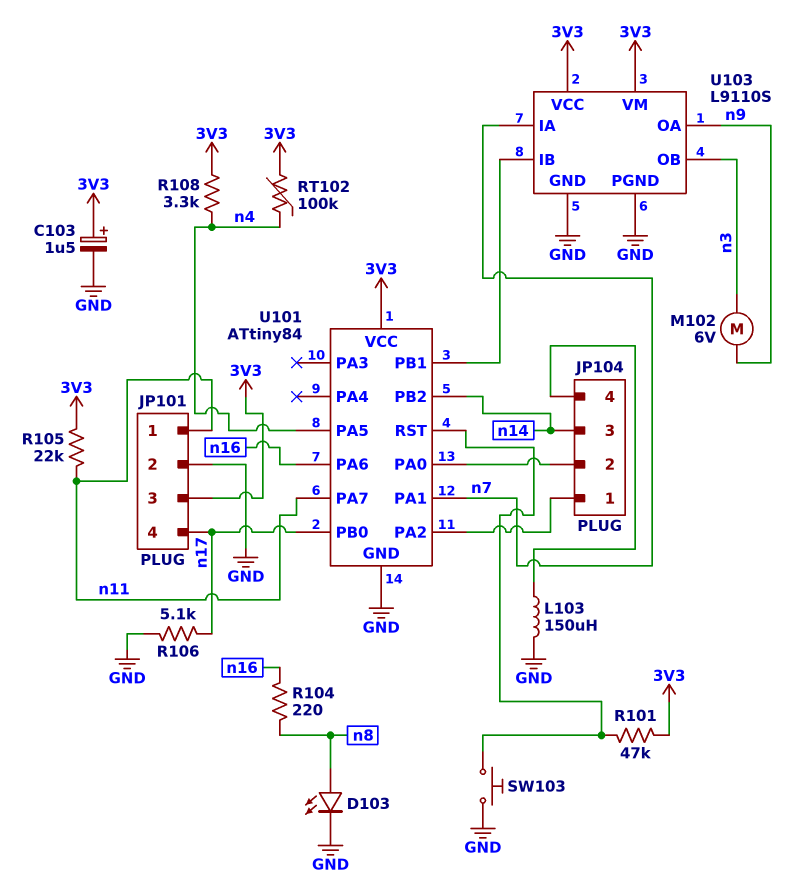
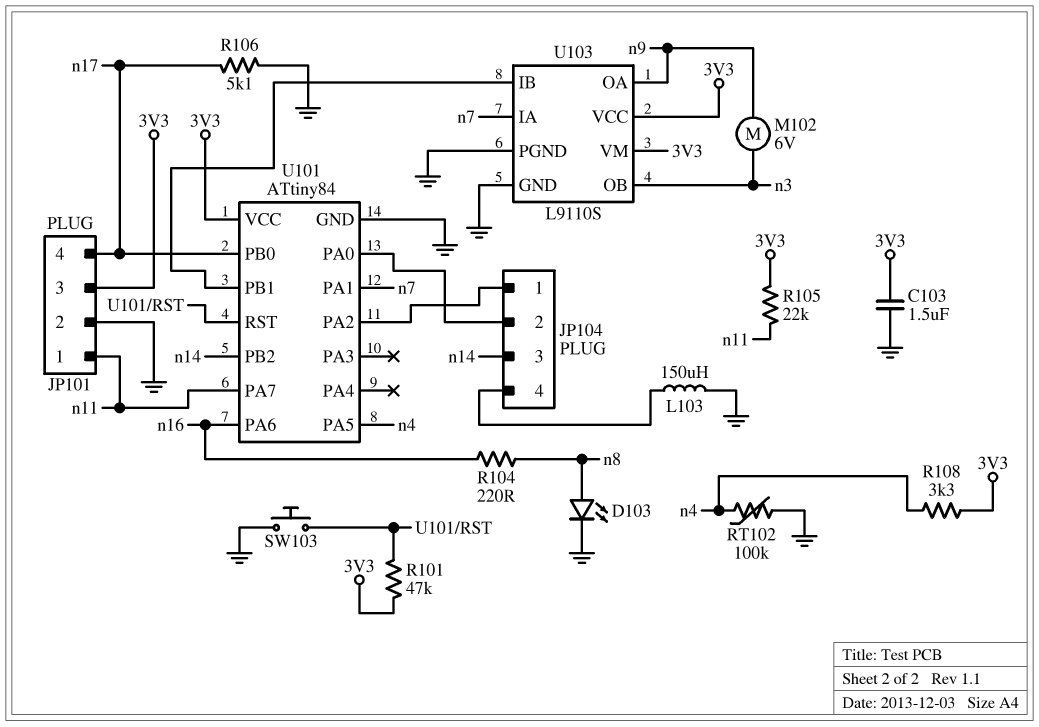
C103: 1.5uF (plus 3V3, minus GND) -> 1.5uF (3V3, GND)
RT102: 100k (3V3, n4) -> 100k (GND, n4)

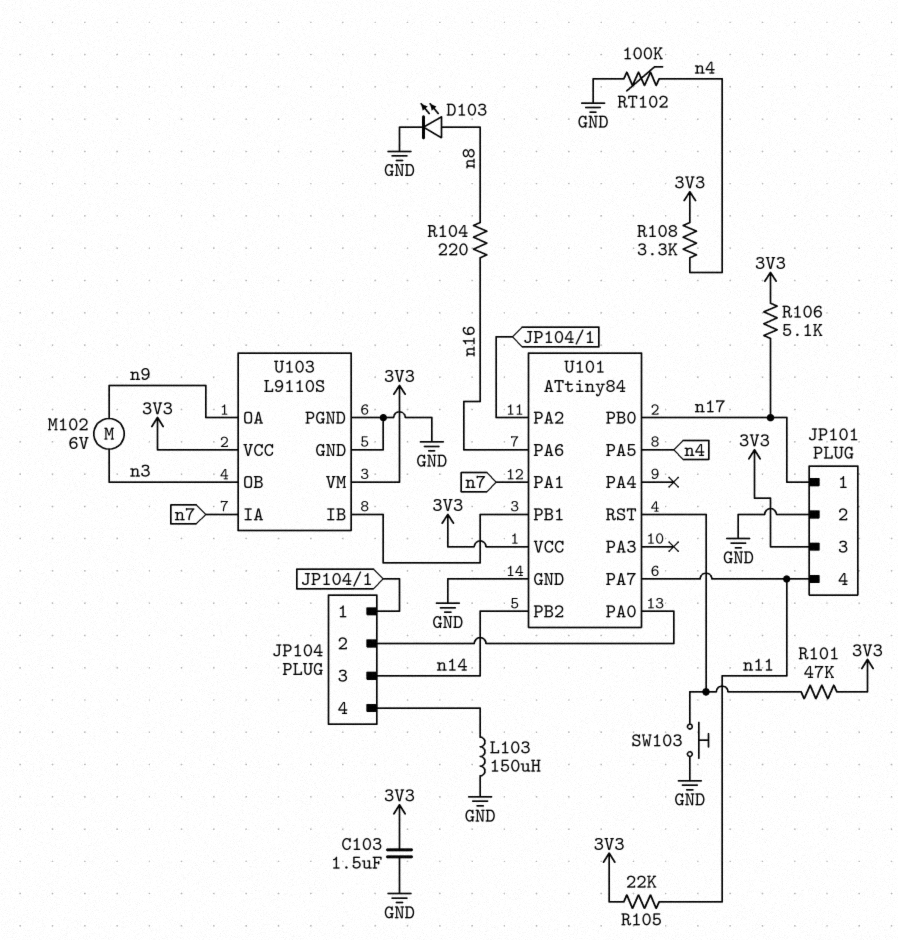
JP101 pin 1: n11 -> n17
JP101 pin 4: n17 -> n11
R106: 5.1k (GND, n17) -> 5.1k (3V3, n17)

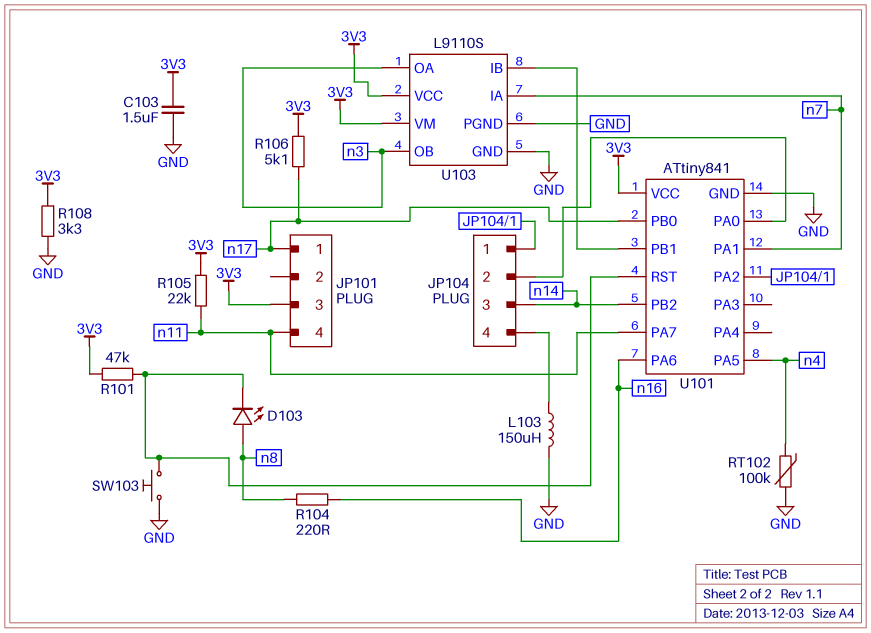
D103: LED (A n8, K GND) -> LED (A n8, K U101/RST)
JP101 pin 2: GND -> none
M102: motor 6V (n3, n9) -> none
R108: 3.3k (3V3, n4) -> 3.3k (3V3, GND)
U101: ATtiny84 -> ATtiny841
U103 pin OA: n9 -> n3

